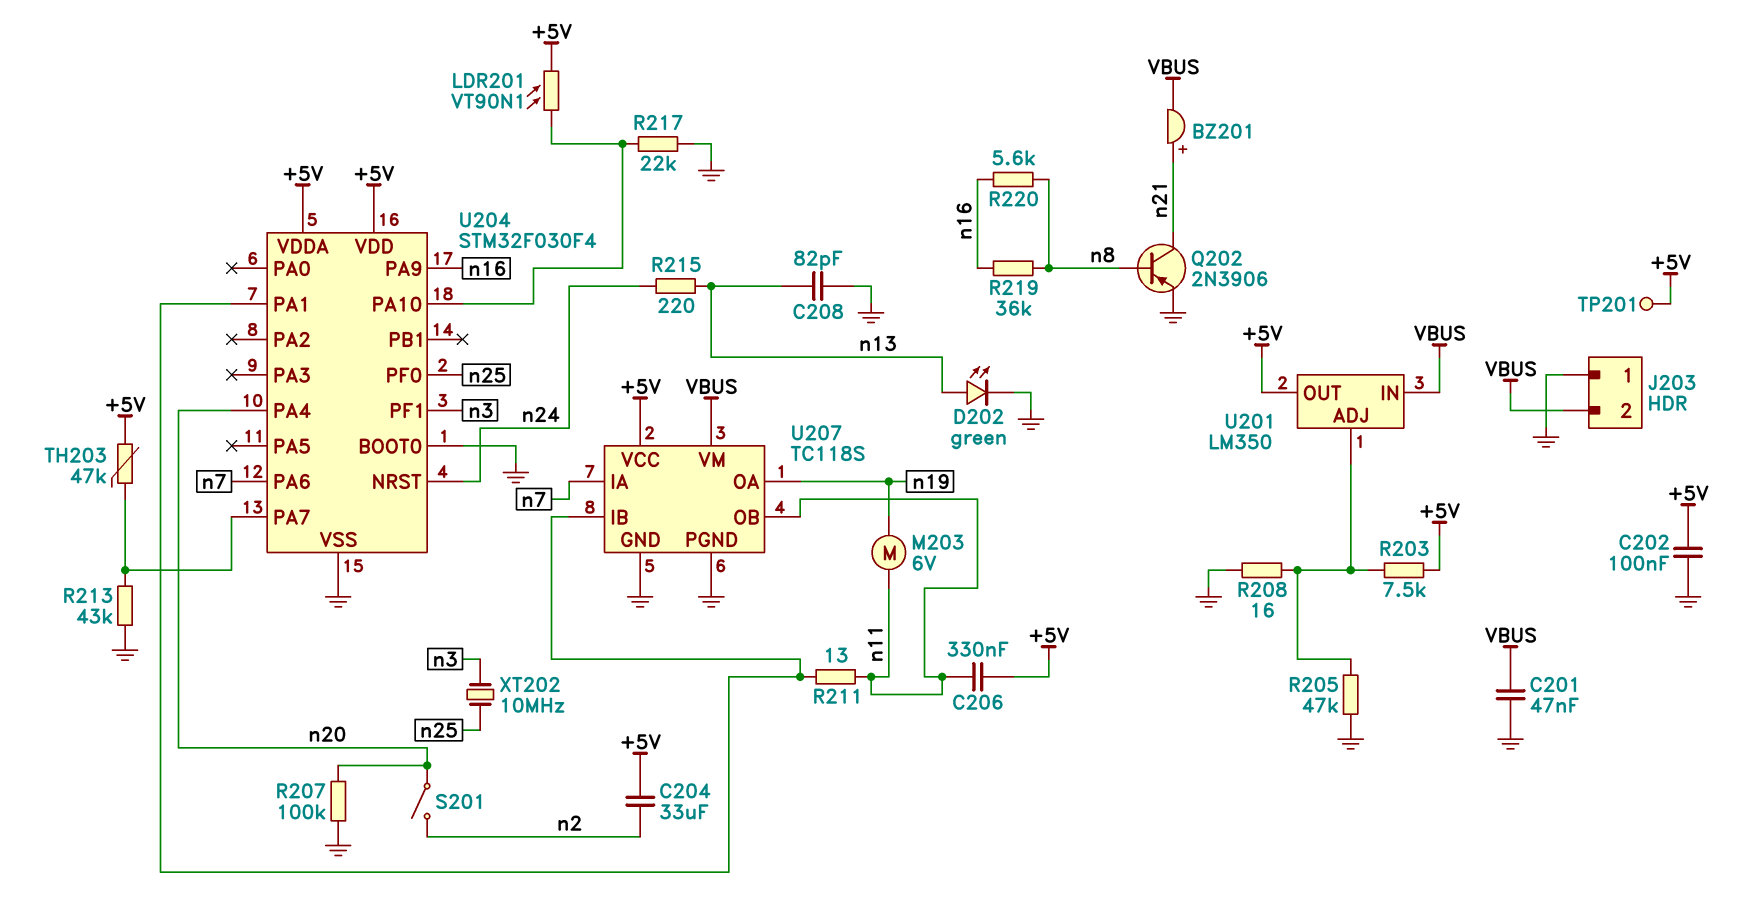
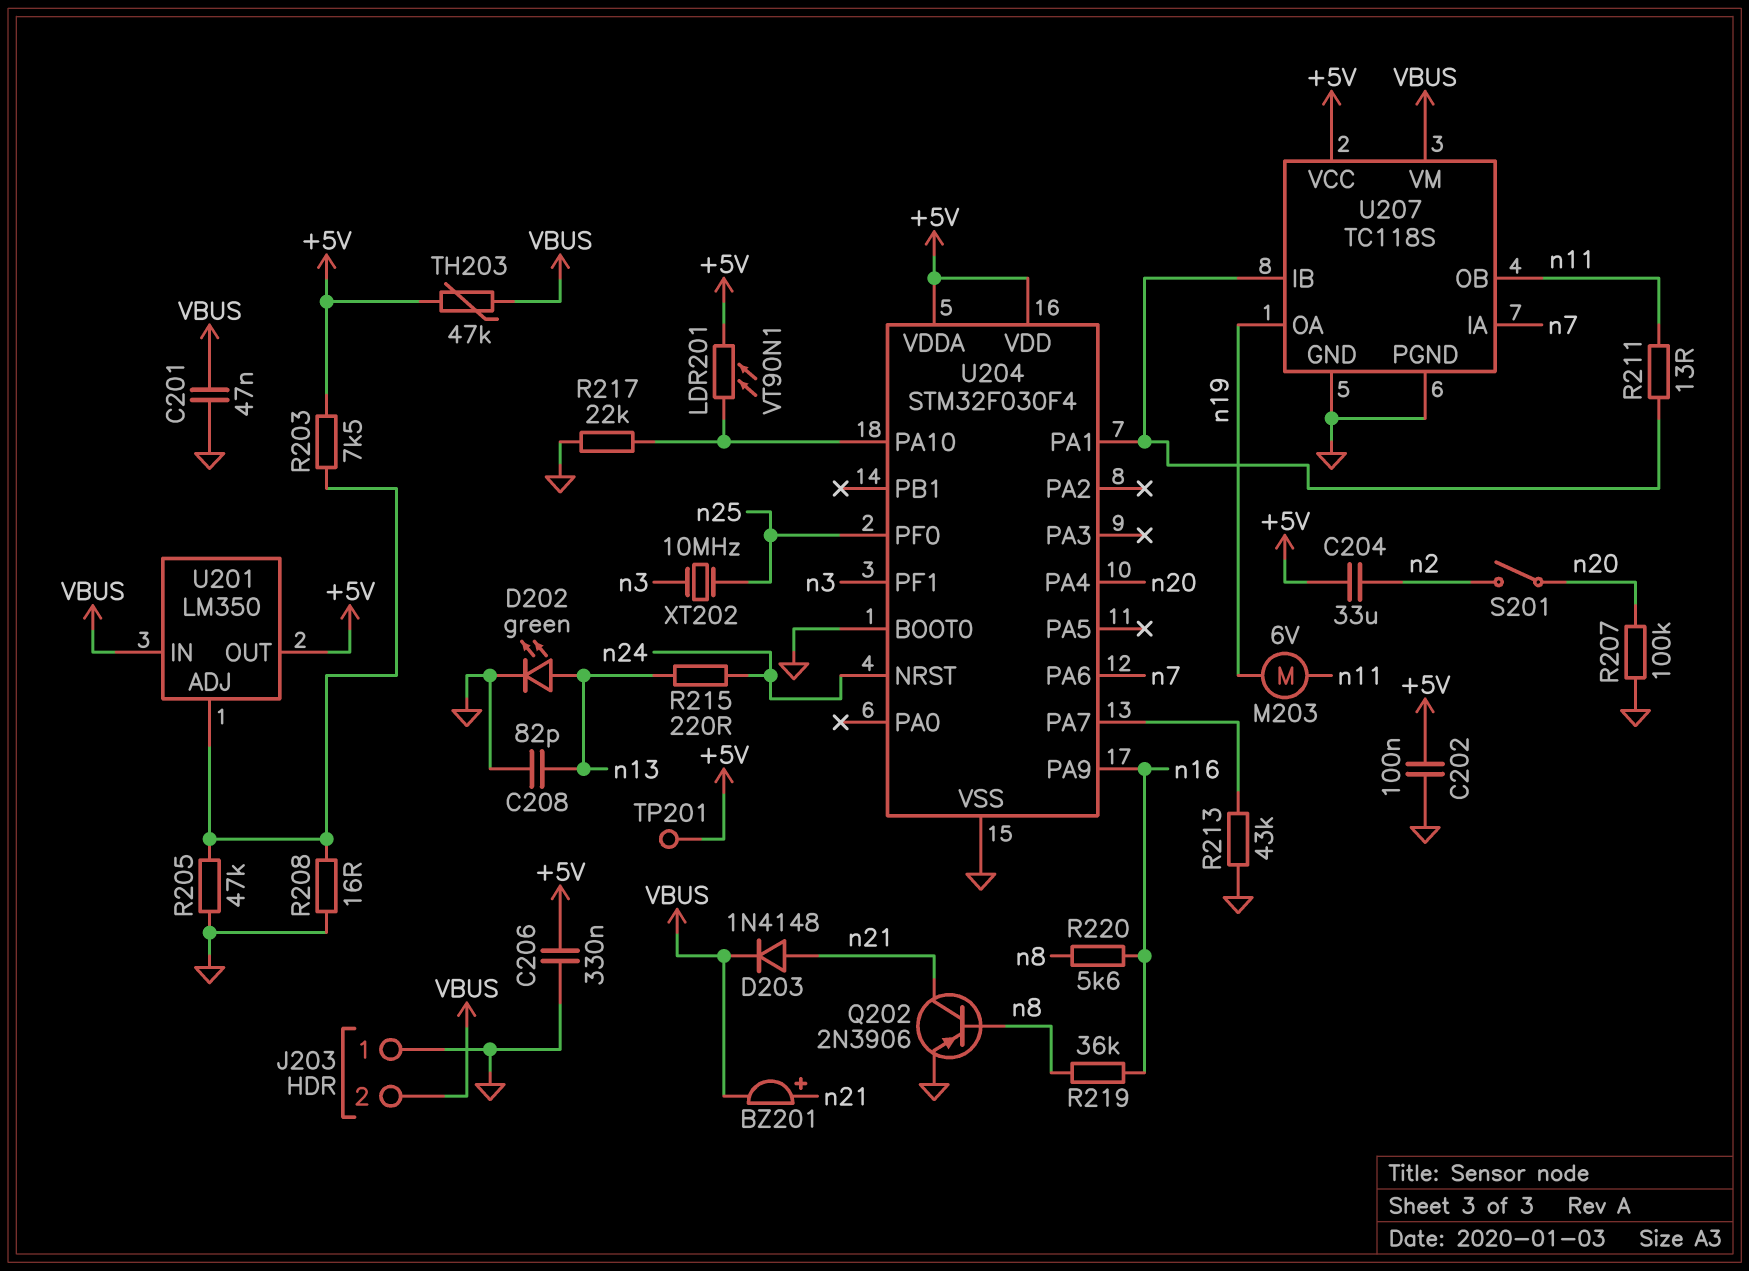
C206: 330nF (+5V, n11) -> 330nF (+5V, GND)
D203: none -> diode 1N4148 (A n21, K VBUS)
TH203: 47k (+5V, U204/PA7) -> 47k (+5V, VBUS)

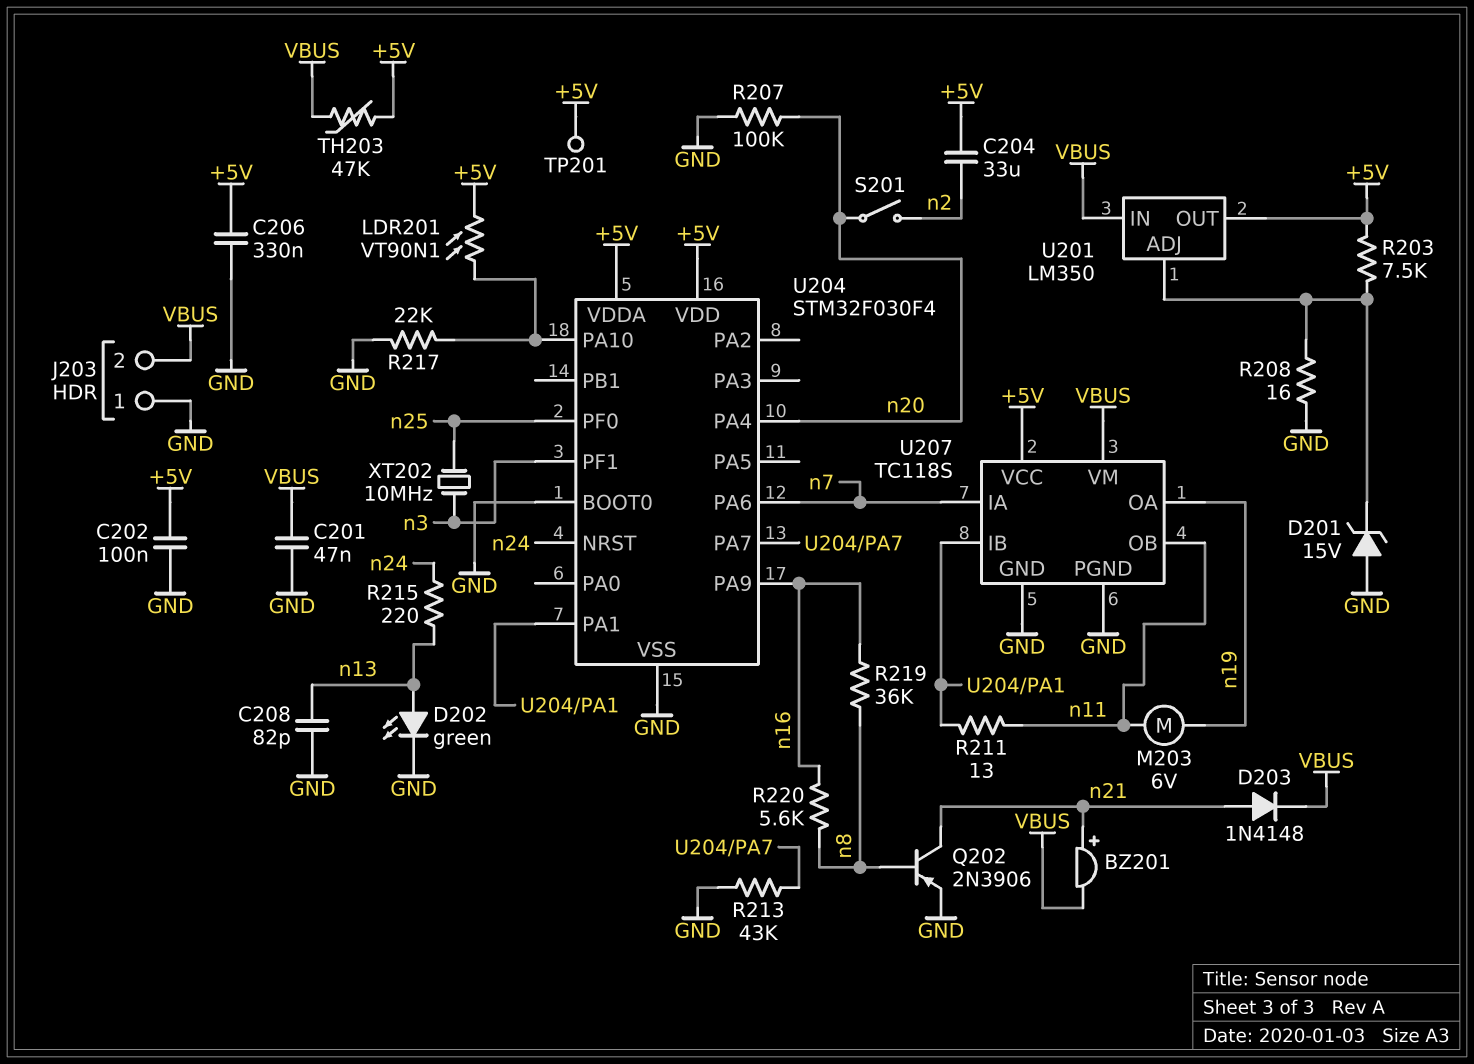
D201: none -> zener 15V (A GND, K U201/ADJ)
R205: 47k (GND, U201/ADJ) -> none

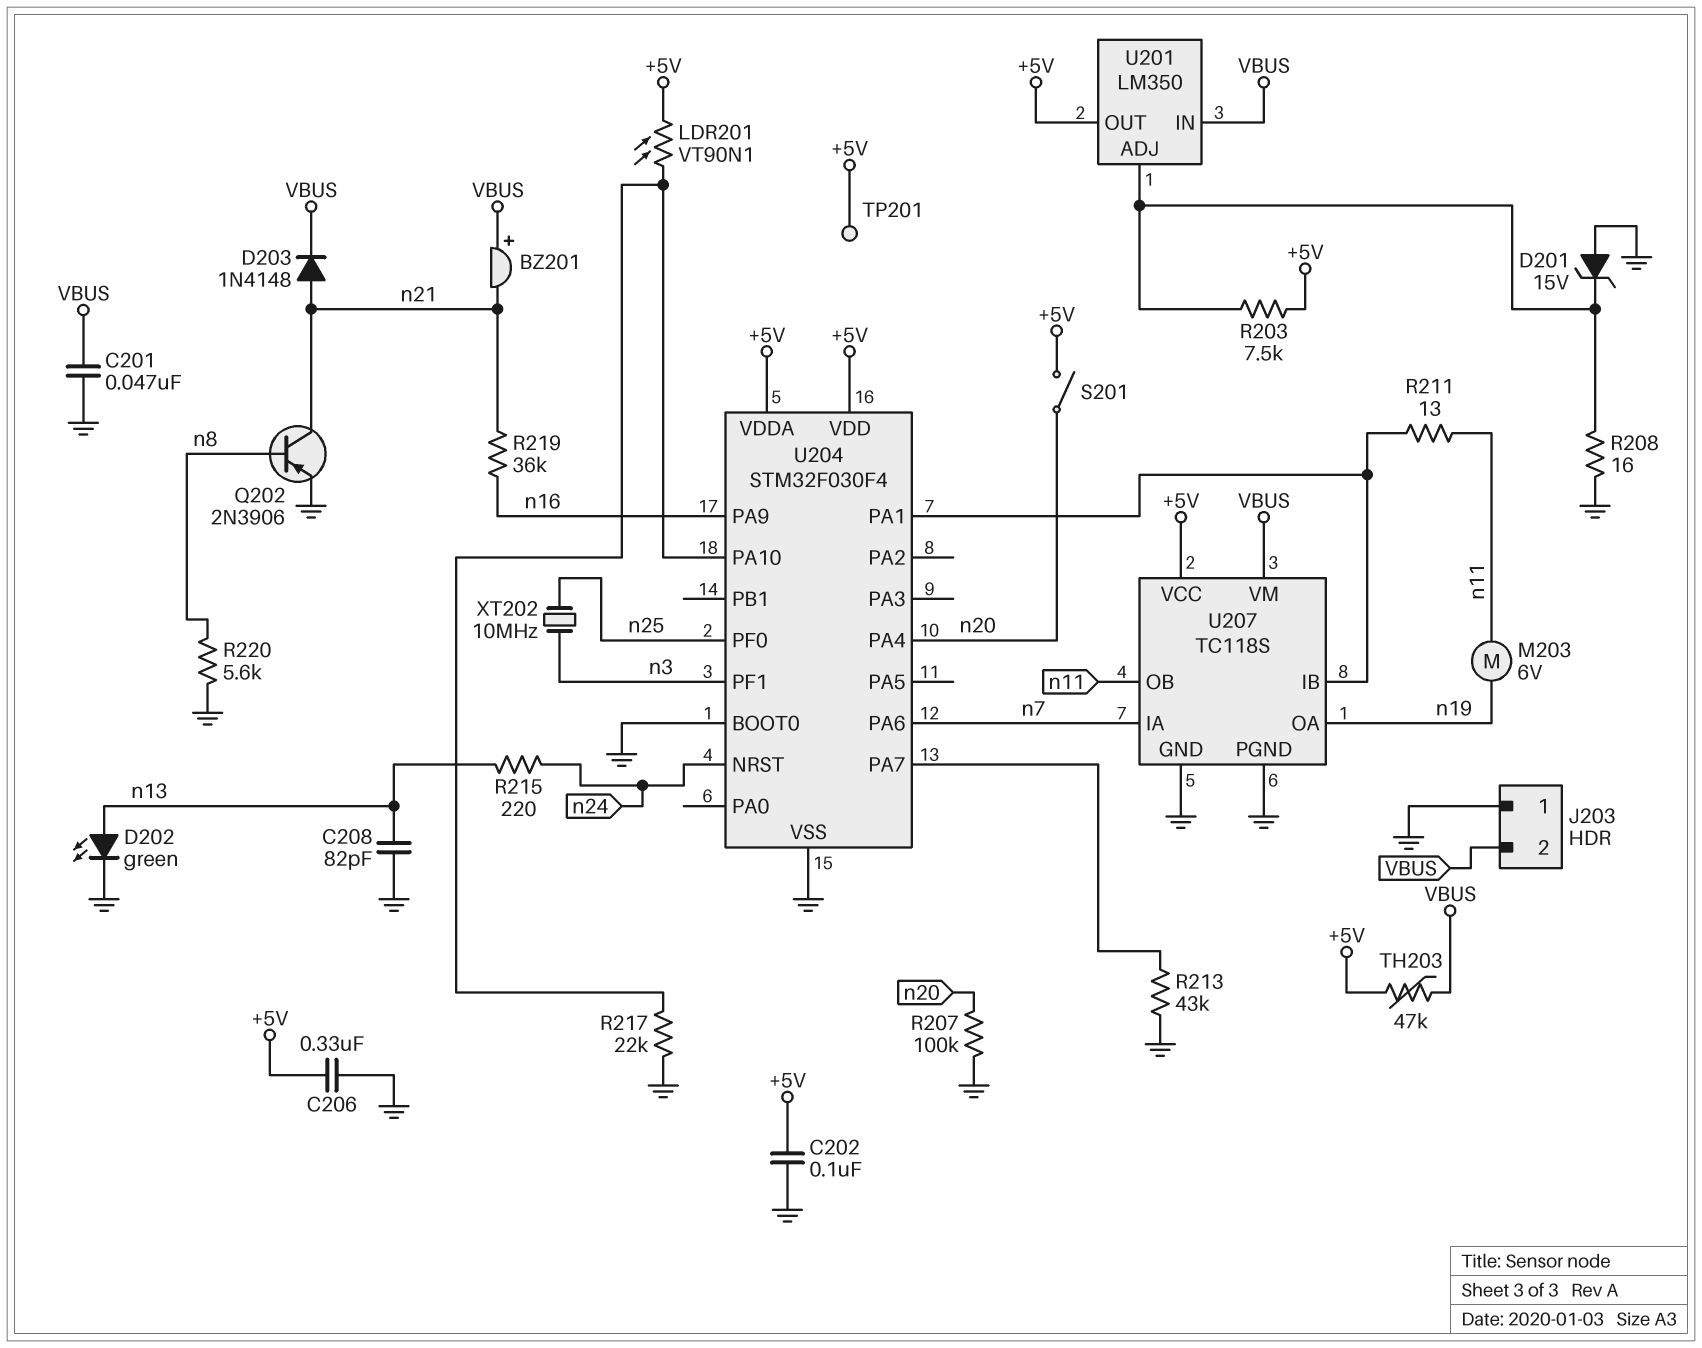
BZ201: buzzer (plus n21, minus VBUS) -> buzzer (plus VBUS, minus n21)
C204: 33uF (+5V, n2) -> none
R219: 36k (n8, n16) -> 36k (n16, n21)
R220: 5.6k (n8, n16) -> 5.6k (GND, n8)
S201: switch (n2, n20) -> switch (+5V, n20)

